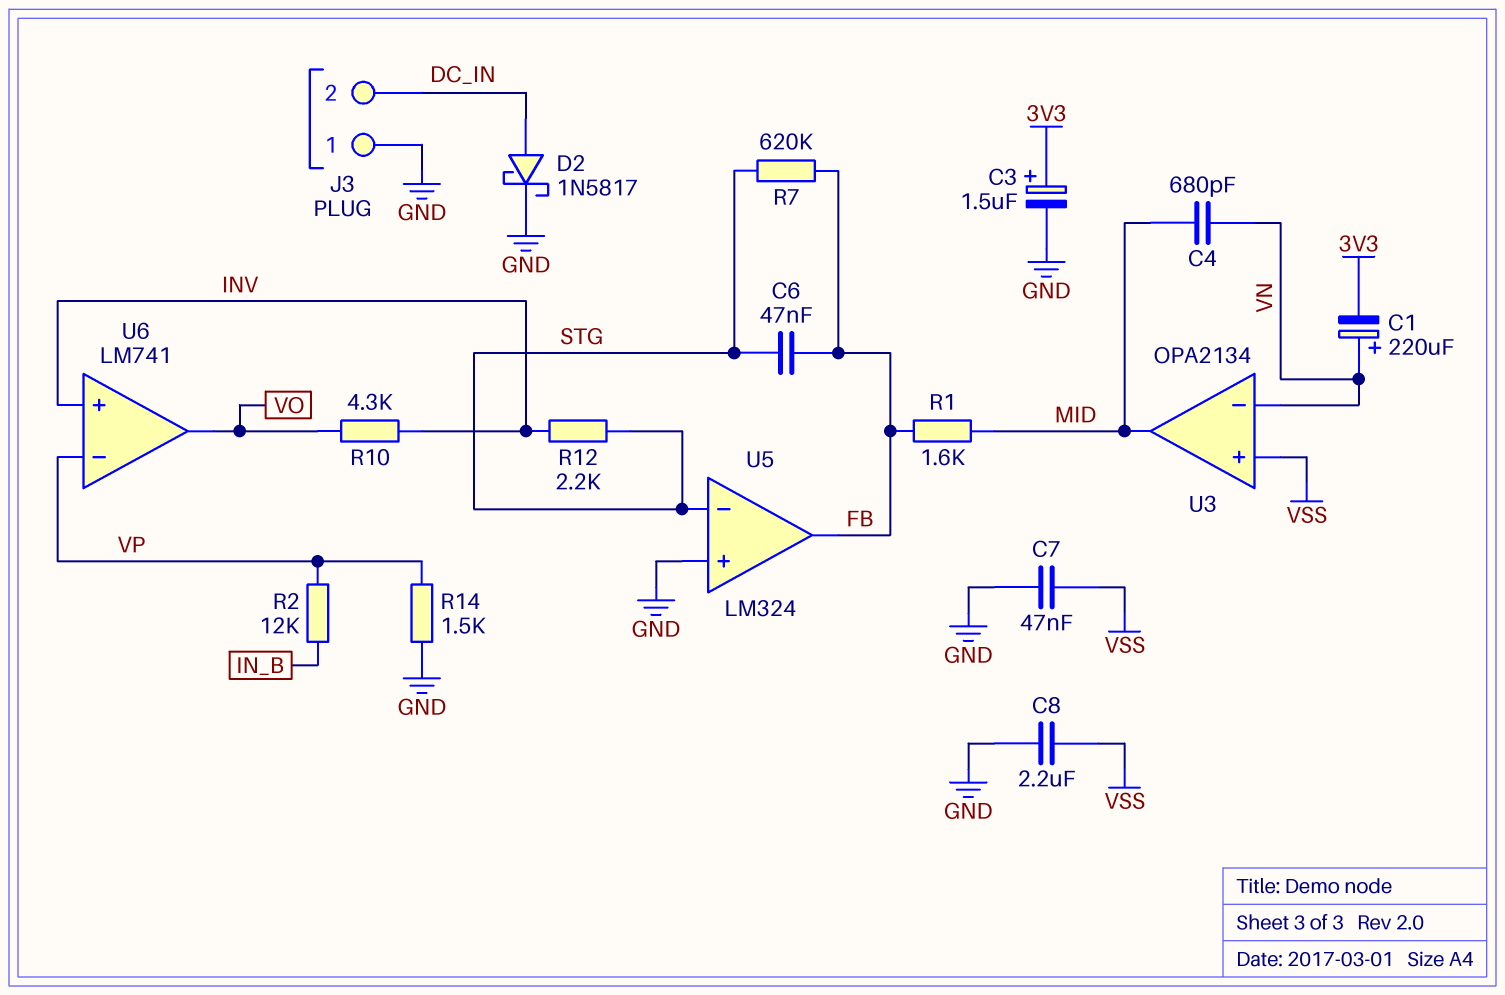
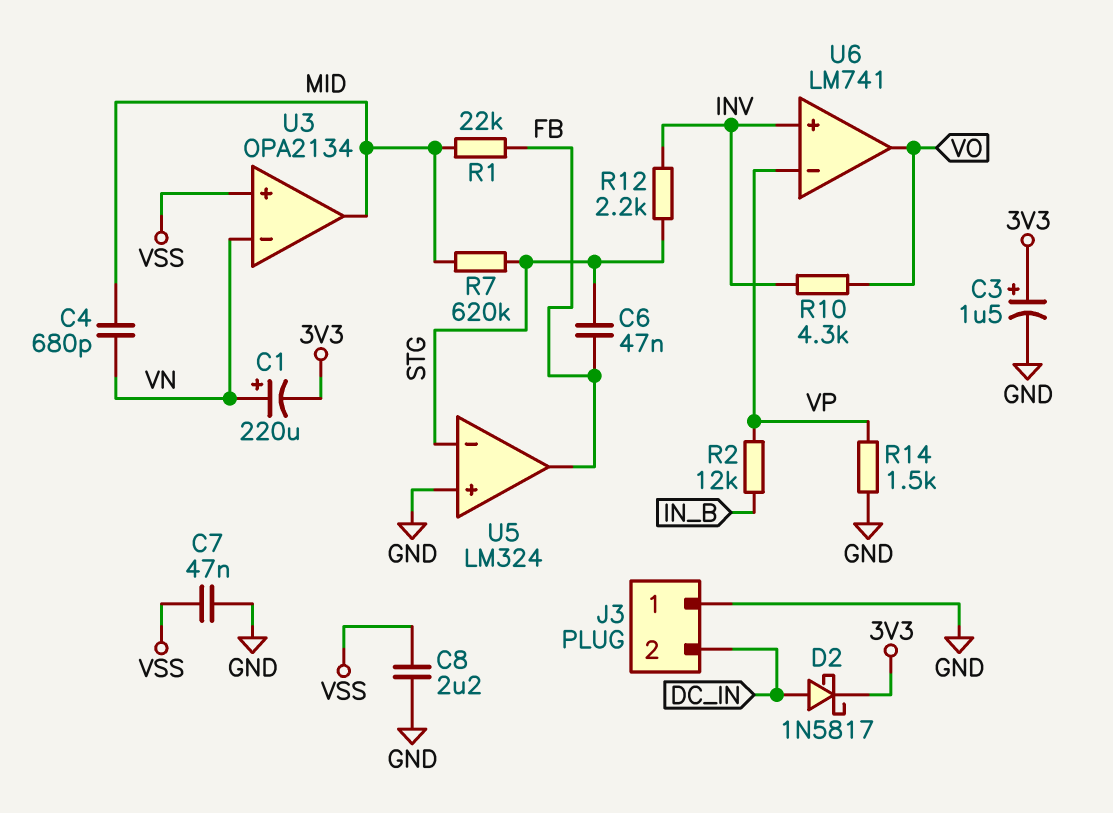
D2: schottky 1N5817 (A DC_IN, K GND) -> schottky 1N5817 (A DC_IN, K 3V3)
R1: 1.6k (FB, MID) -> 22k (FB, MID)
R7: 620k (FB, STG) -> 620k (MID, STG)

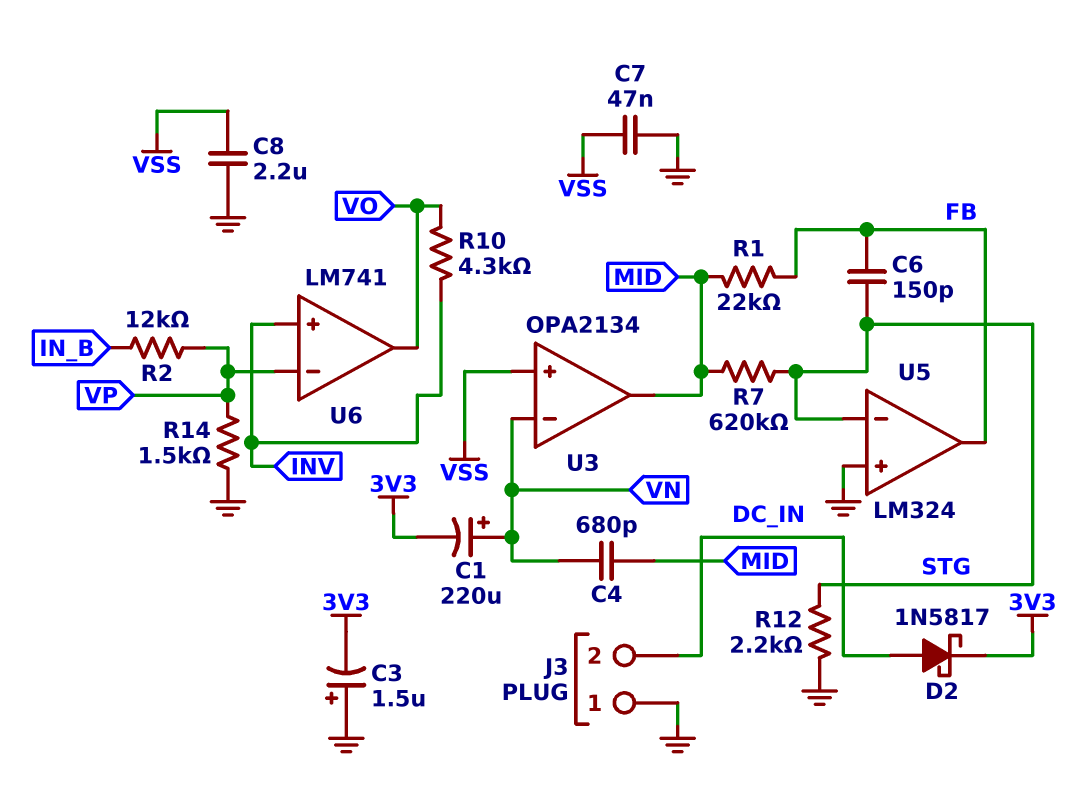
C3: 1.5uF (plus 3V3, minus GND) -> 1.5uF (plus GND, minus 3V3)
C6: 47nF (FB, STG) -> 150pF (FB, STG)
R12: 2.2k (INV, STG) -> 2.2k (GND, STG)

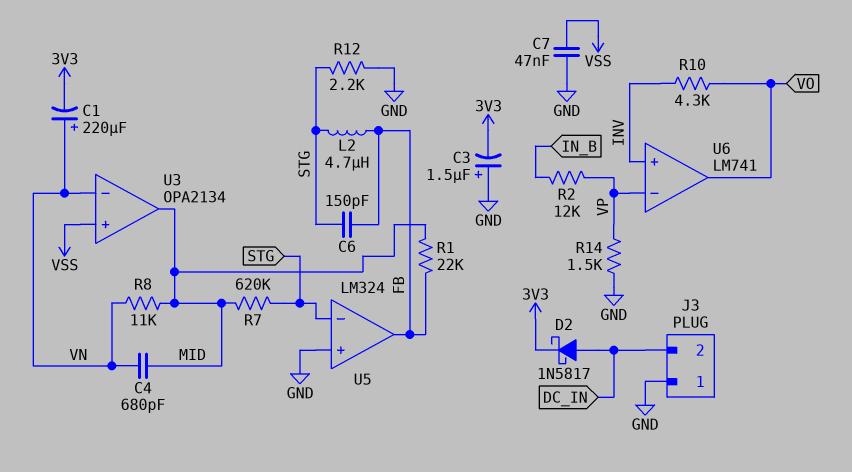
C8: 2.2uF (GND, VSS) -> none
L2: none -> 4.7uH (FB, STG)
R8: none -> 11k (MID, VN)

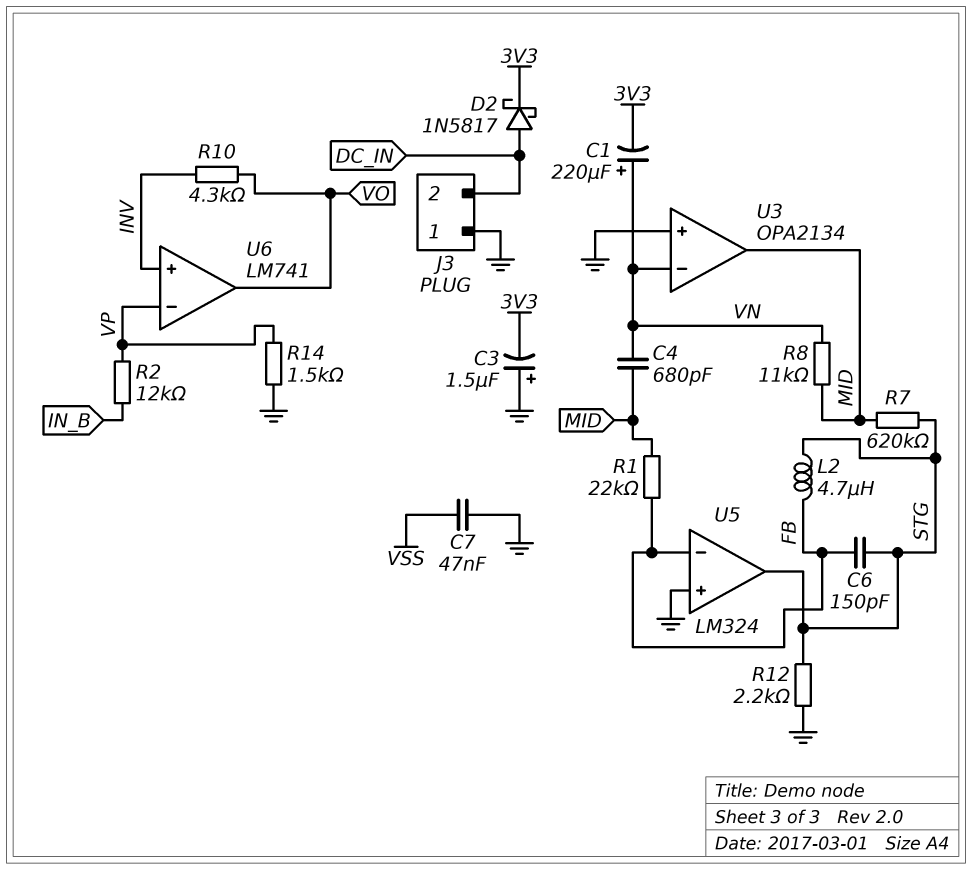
U3 pin in+: VSS -> GND
U5 pin in-: STG -> FB
U5 pin out: FB -> STG

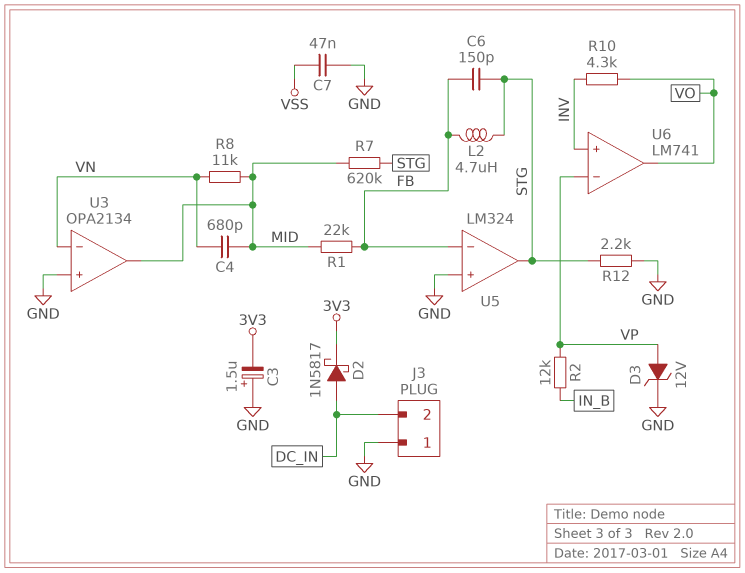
C1: 220uF (plus VN, minus 3V3) -> none
D3: none -> zener 12V (A VP, K GND)
R14: 1.5k (GND, VP) -> none

